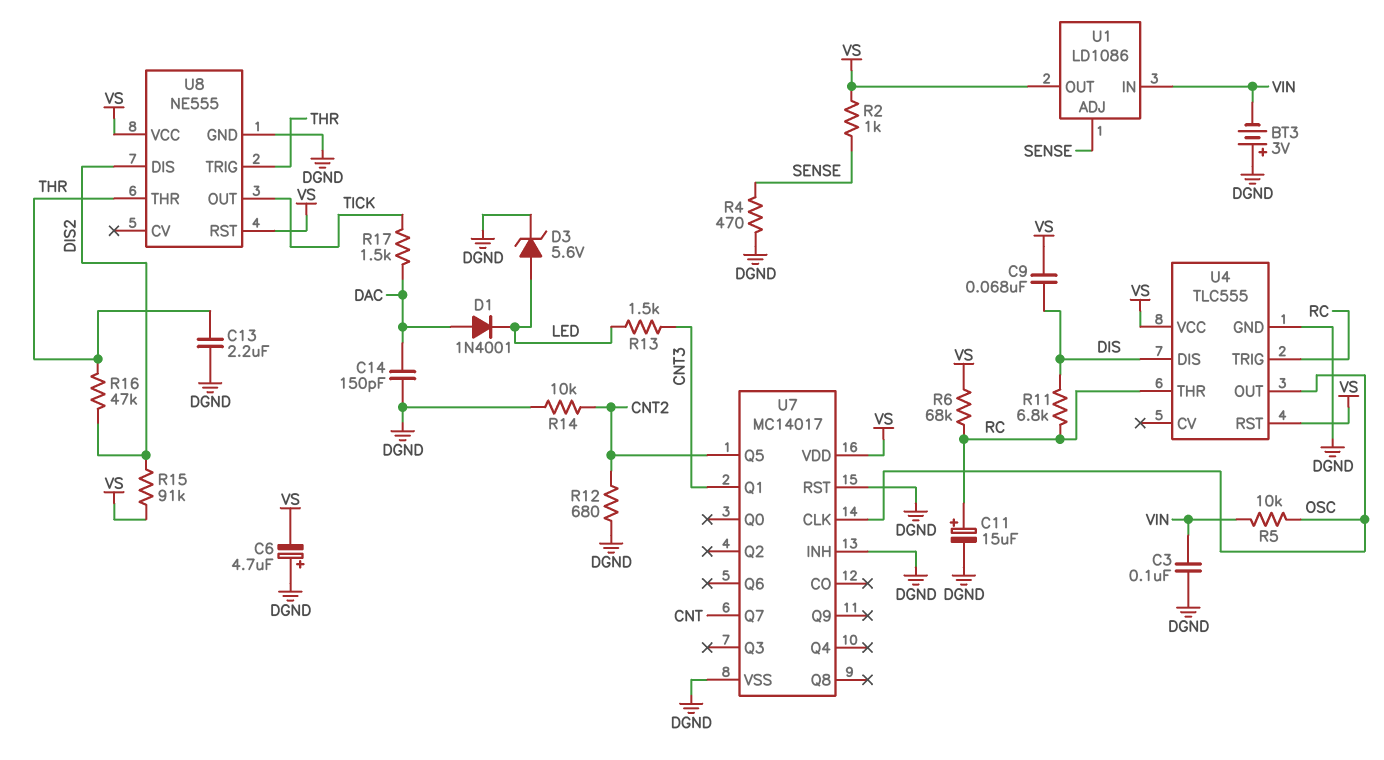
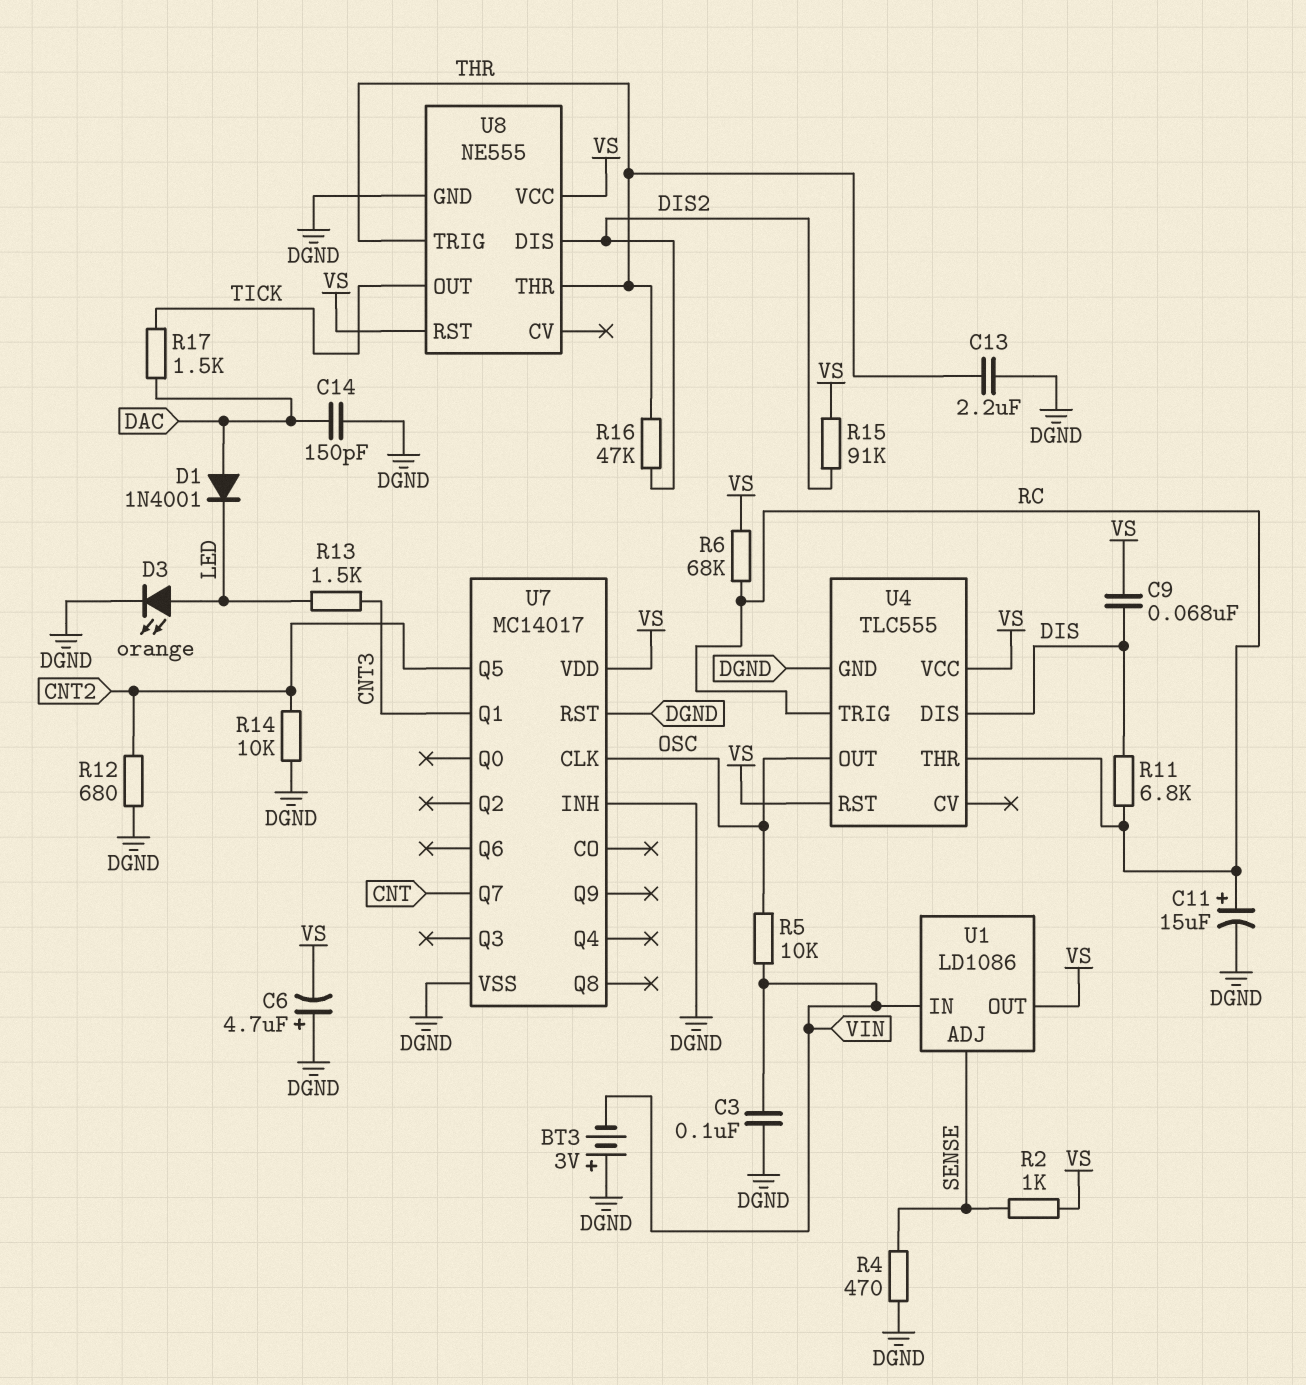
D3: zener 5.6V (A LED, K DGND) -> LED orange (A LED, K DGND)

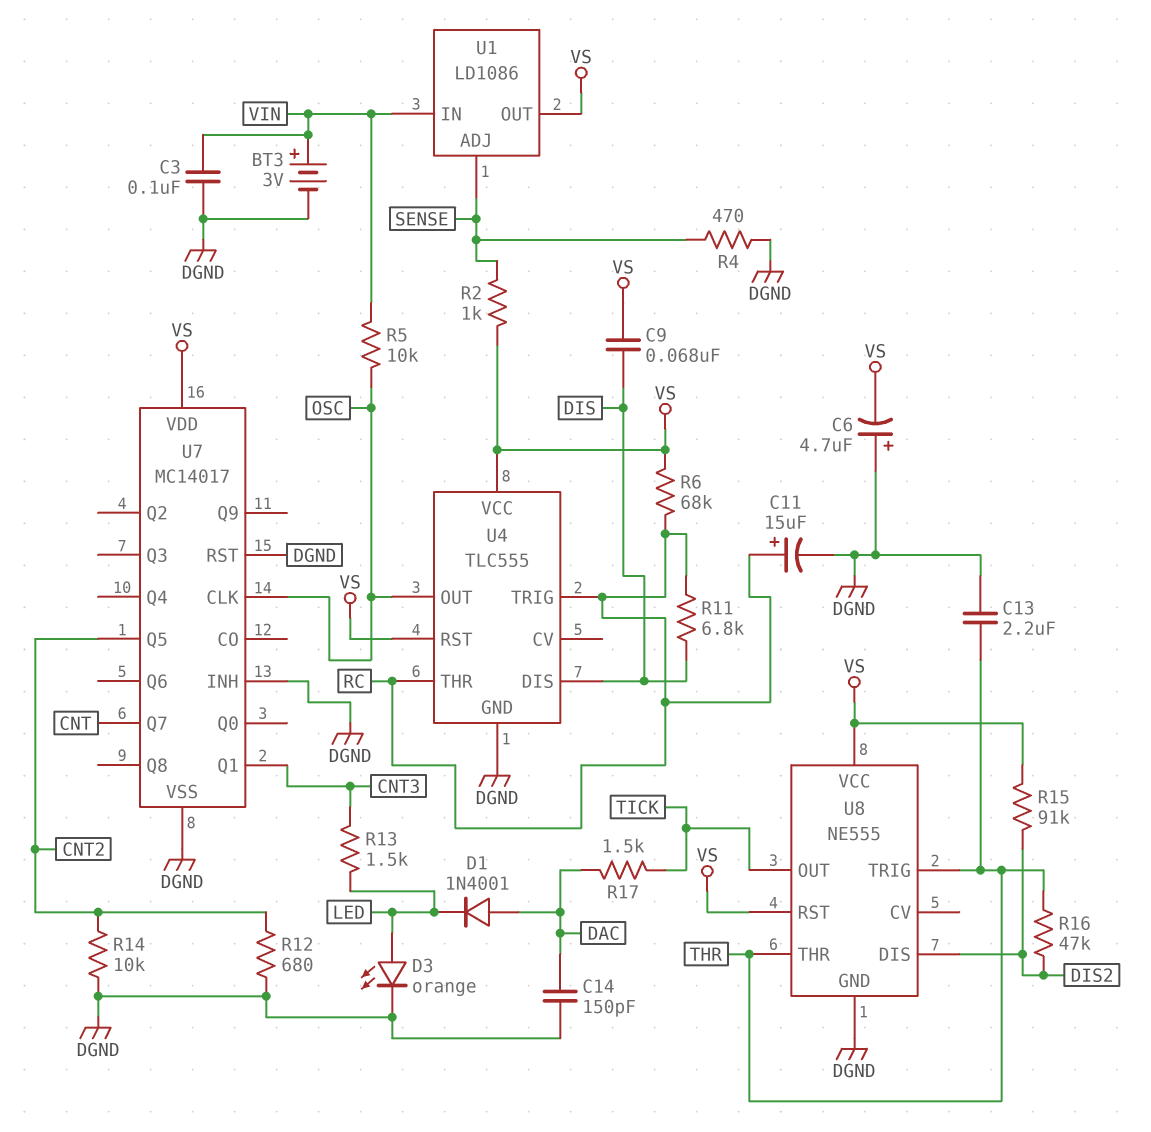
BT3: 3V (plus DGND, minus VIN) -> 3V (plus VIN, minus DGND)

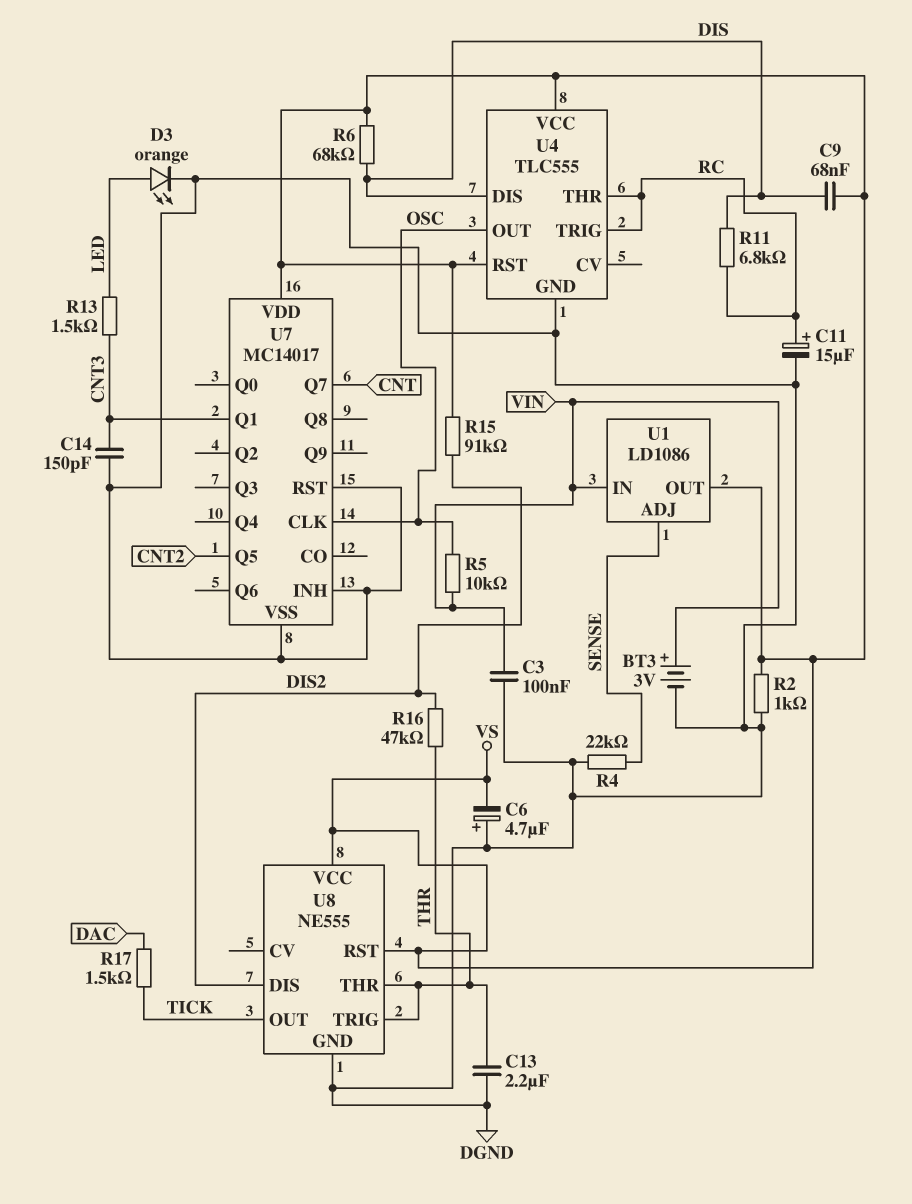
C14: 150pF (DAC, DGND) -> 150pF (CNT3, DGND)
D1: diode 1N4001 (A DAC, K LED) -> none
R2: 1k (SENSE, VS) -> 1k (DGND, VS)
R4: 470 (DGND, SENSE) -> 22k (DGND, SENSE)
R6: 68k (RC, VS) -> 68k (DIS, VS)
R12: 680 (CNT2, DGND) -> none
R14: 10k (CNT2, DGND) -> none

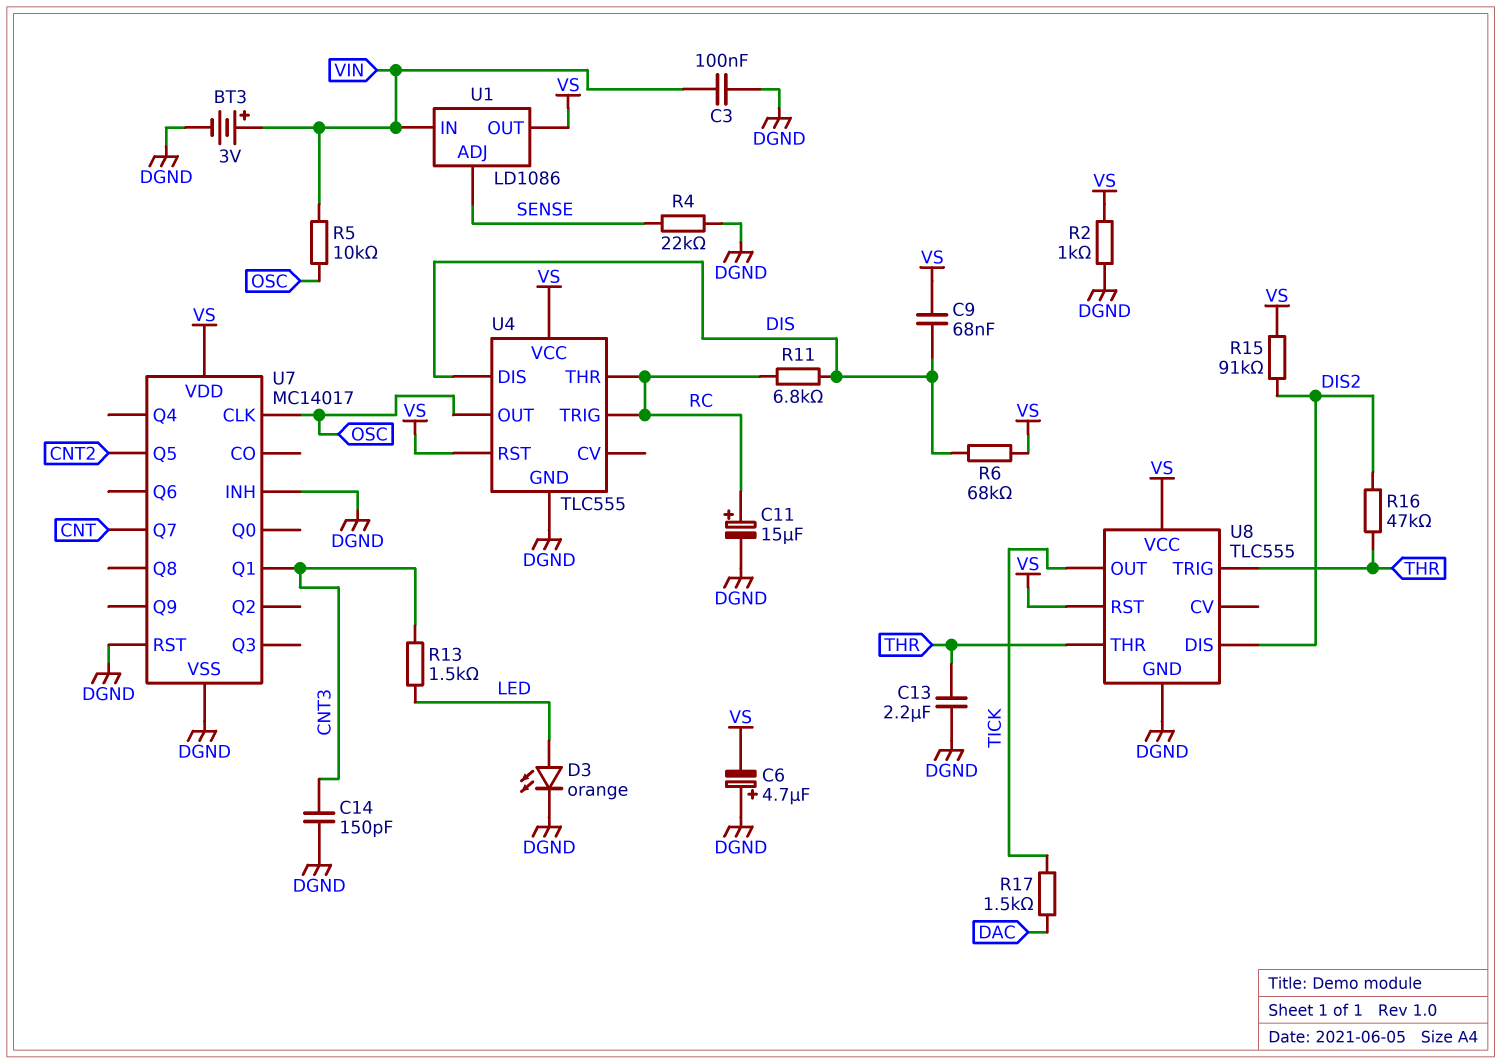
U8: NE555 -> TLC555

